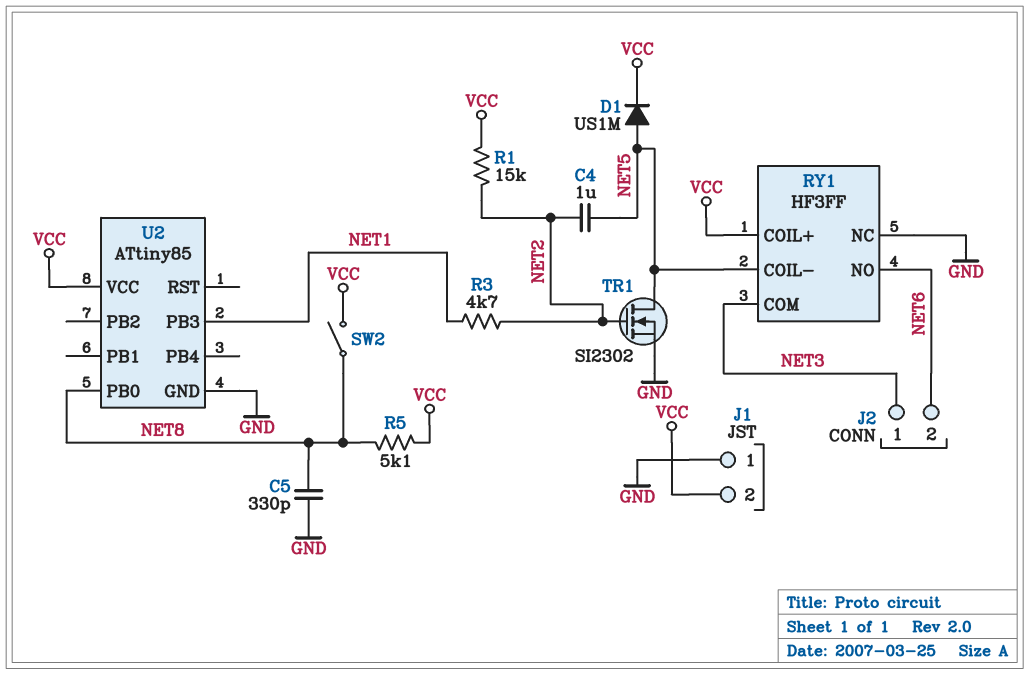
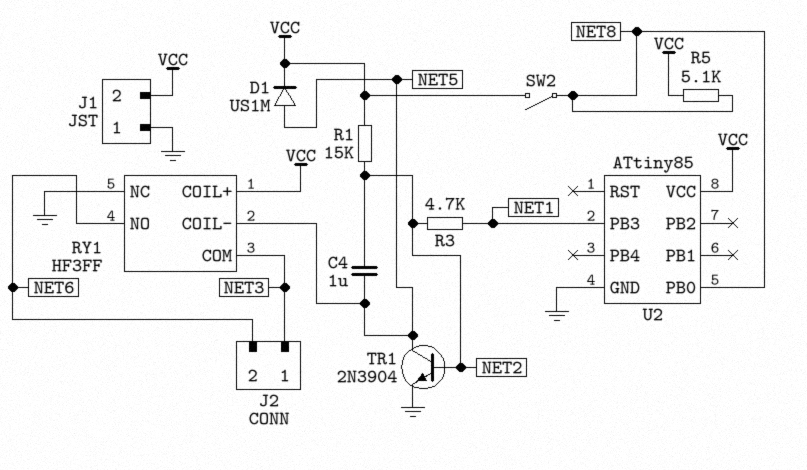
C5: 330pF (GND, NET8) -> none
TR1: NMOS SI2302 (G NET2, D NET5, S GND) -> NPN 2N3904 (B NET2, C NET5, E GND)

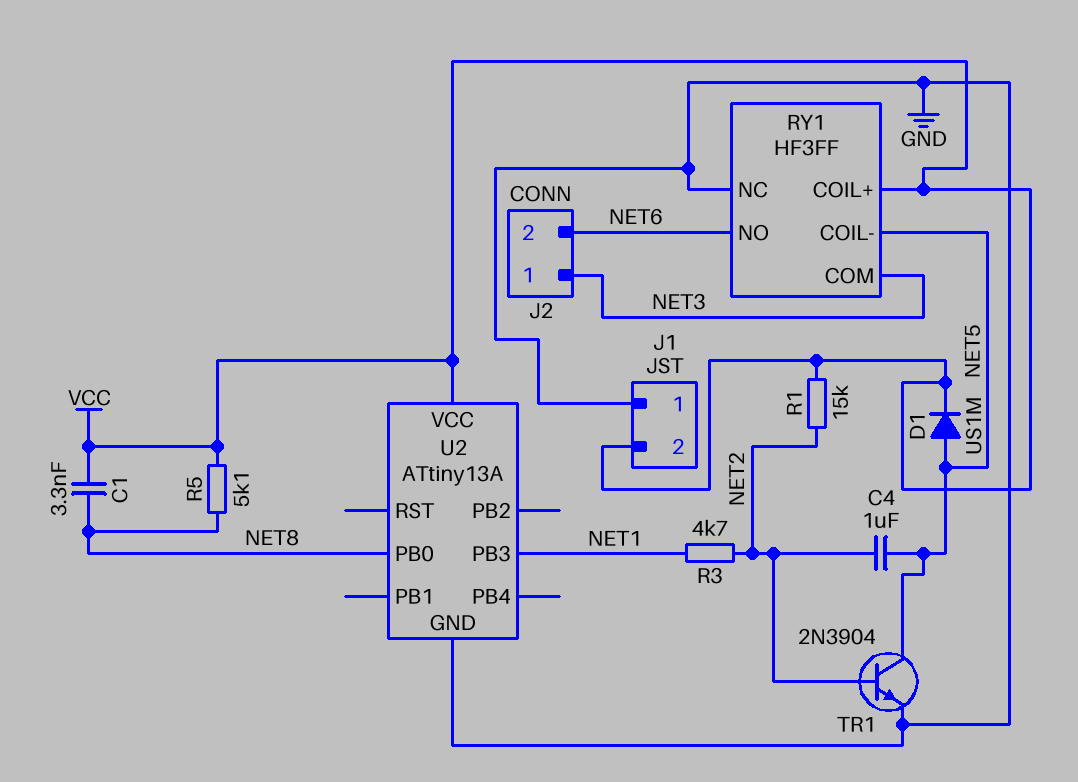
C1: none -> 3.3nF (NET8, VCC)
SW2: switch (NET8, VCC) -> none
U2: ATtiny85 -> ATtiny13A

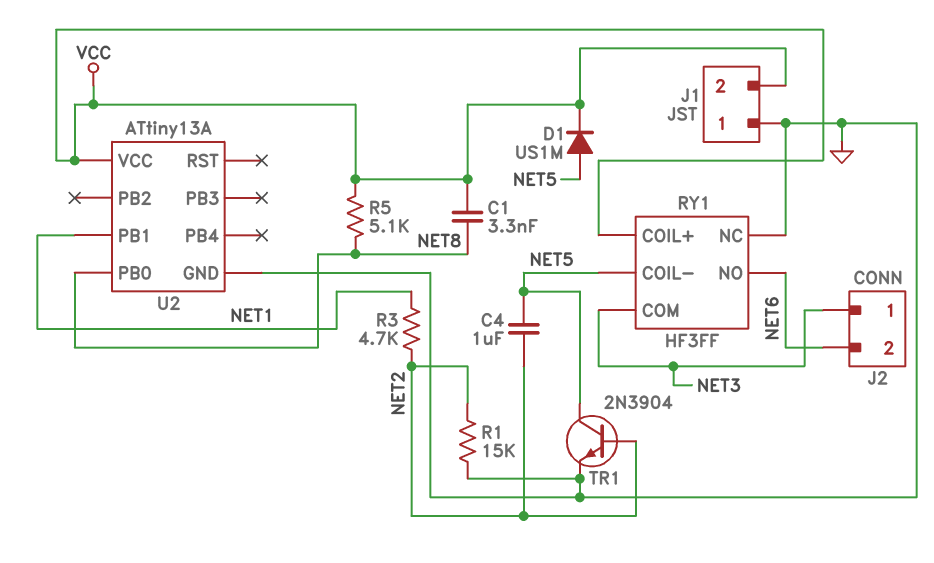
R1: 15k (NET2, VCC) -> 15k (GND, NET2)
U2 pin PB1: none -> NET1
U2 pin PB3: NET1 -> none

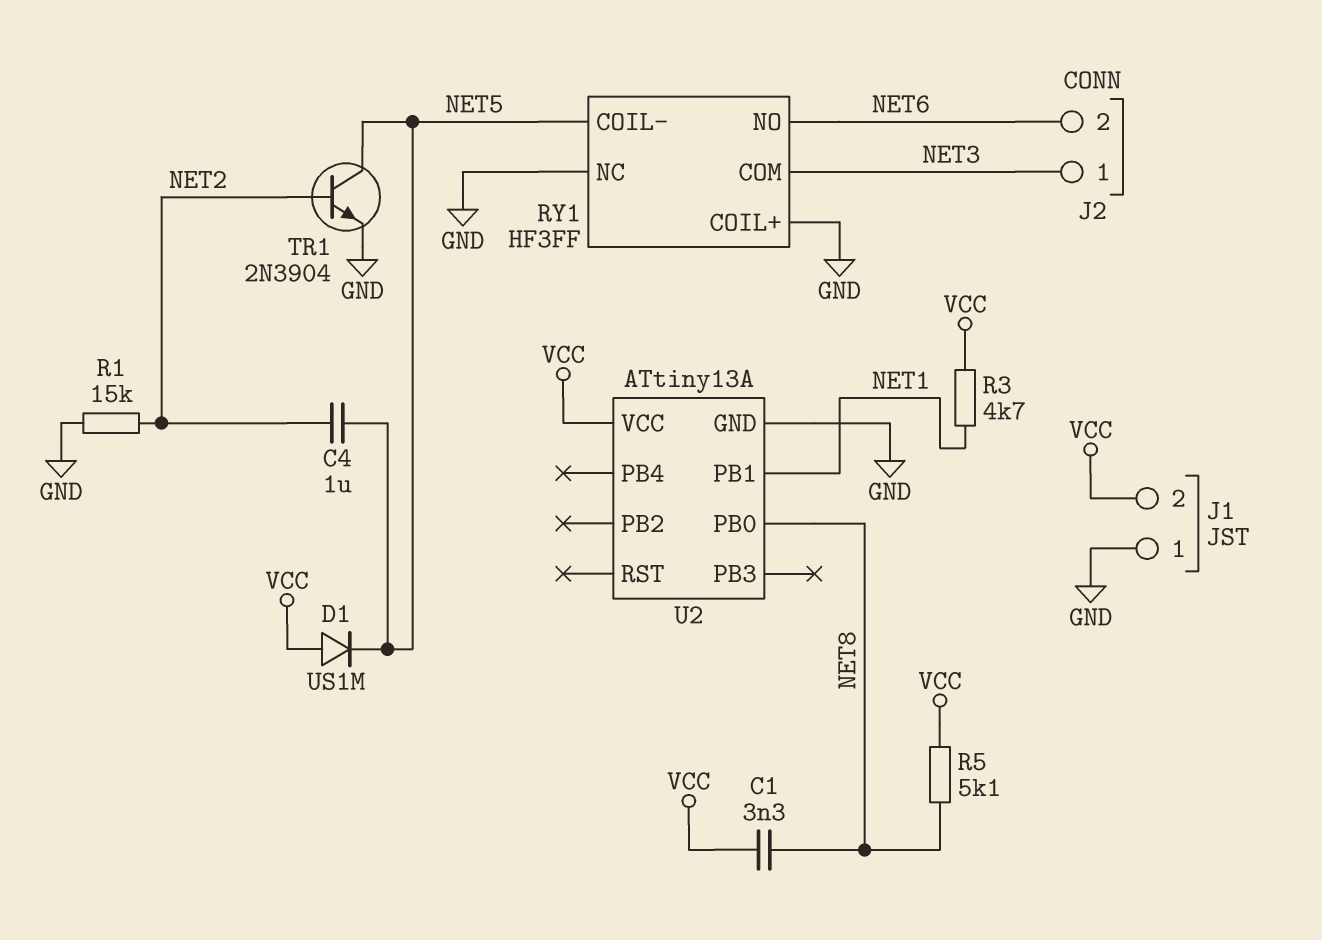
D1: diode US1M (A NET5, K VCC) -> diode US1M (A VCC, K NET5)
R3: 4.7k (NET1, NET2) -> 4.7k (NET1, VCC)
RY1 pin COIL+: VCC -> GND

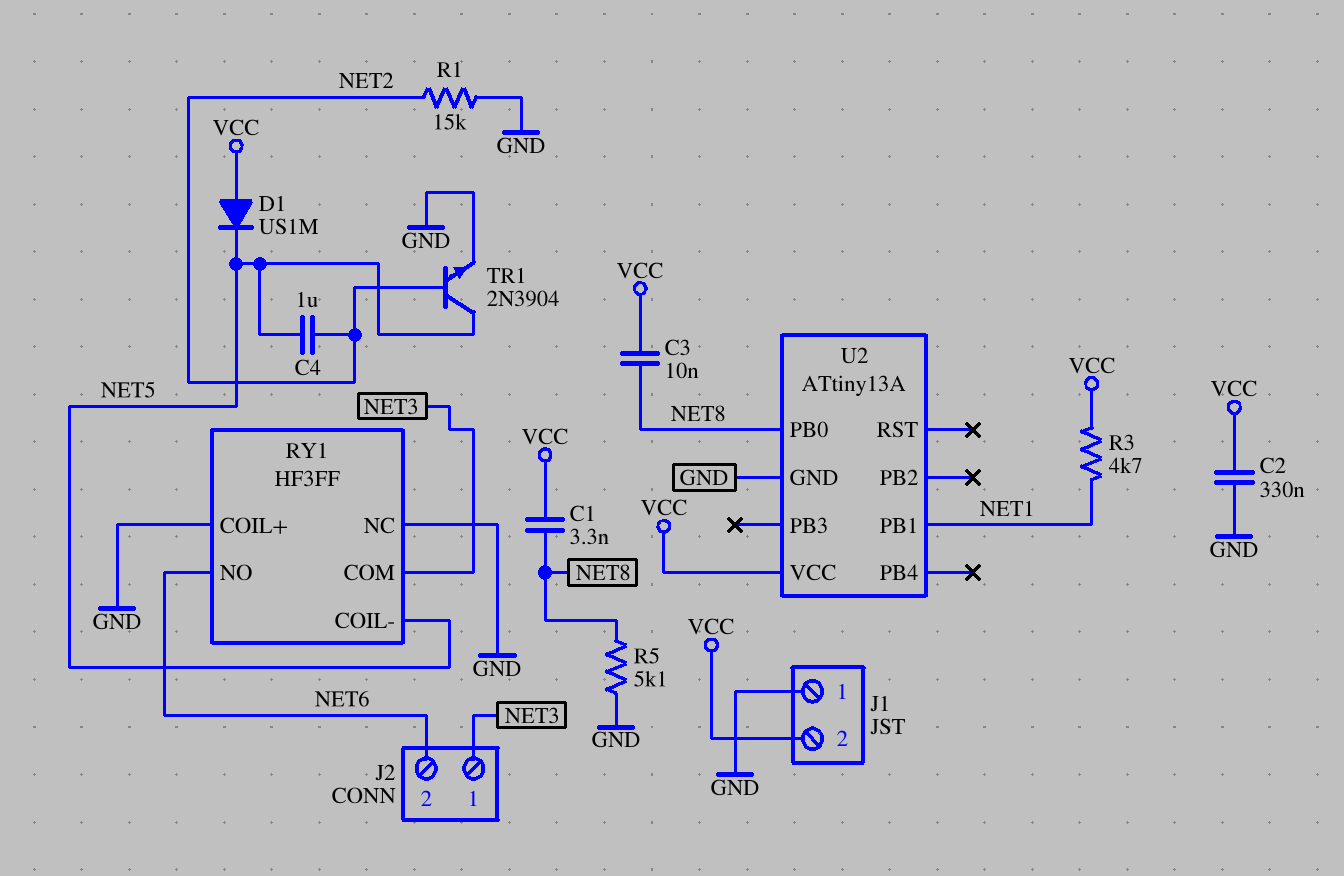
C2: none -> 330nF (GND, VCC)
C3: none -> 10nF (NET8, VCC)
R5: 5.1k (NET8, VCC) -> 5.1k (GND, NET8)

